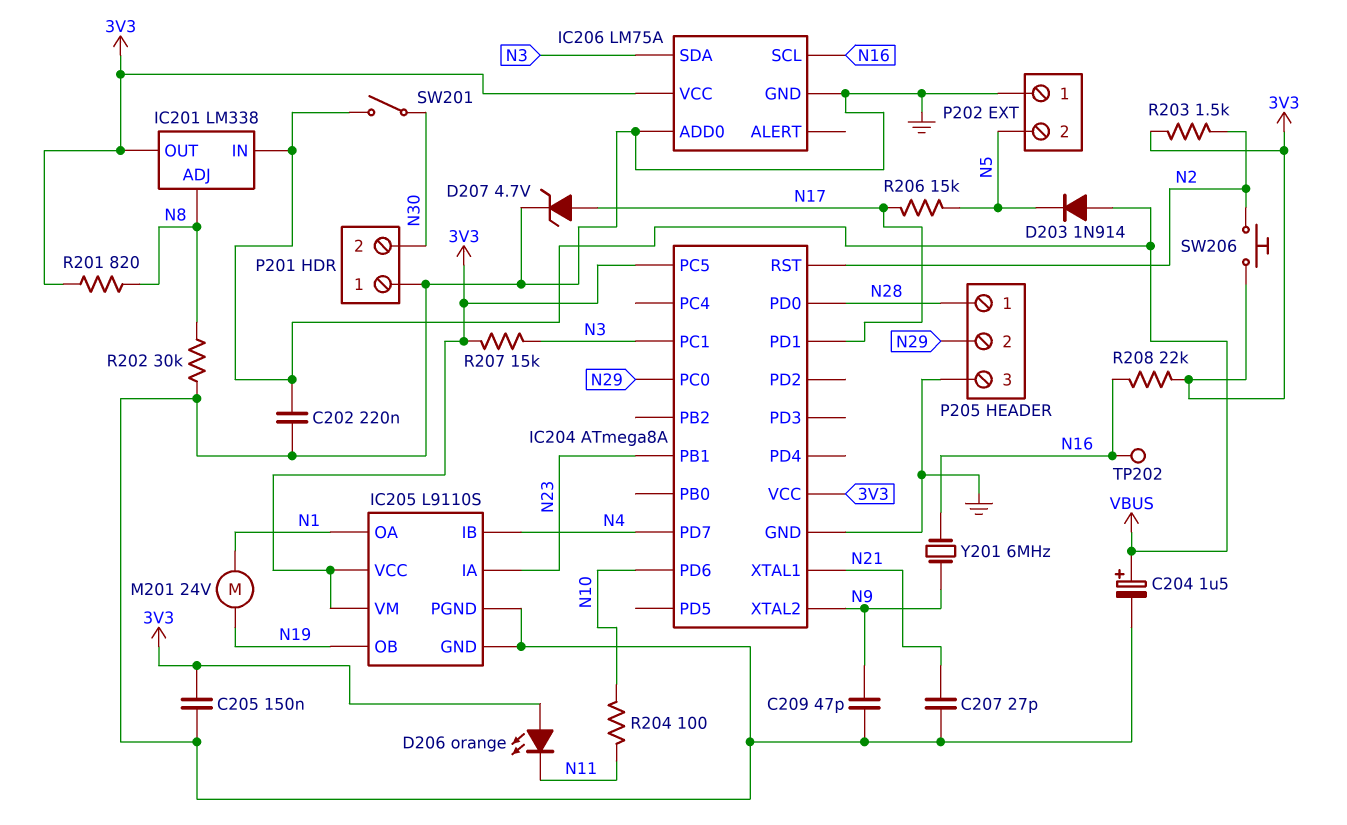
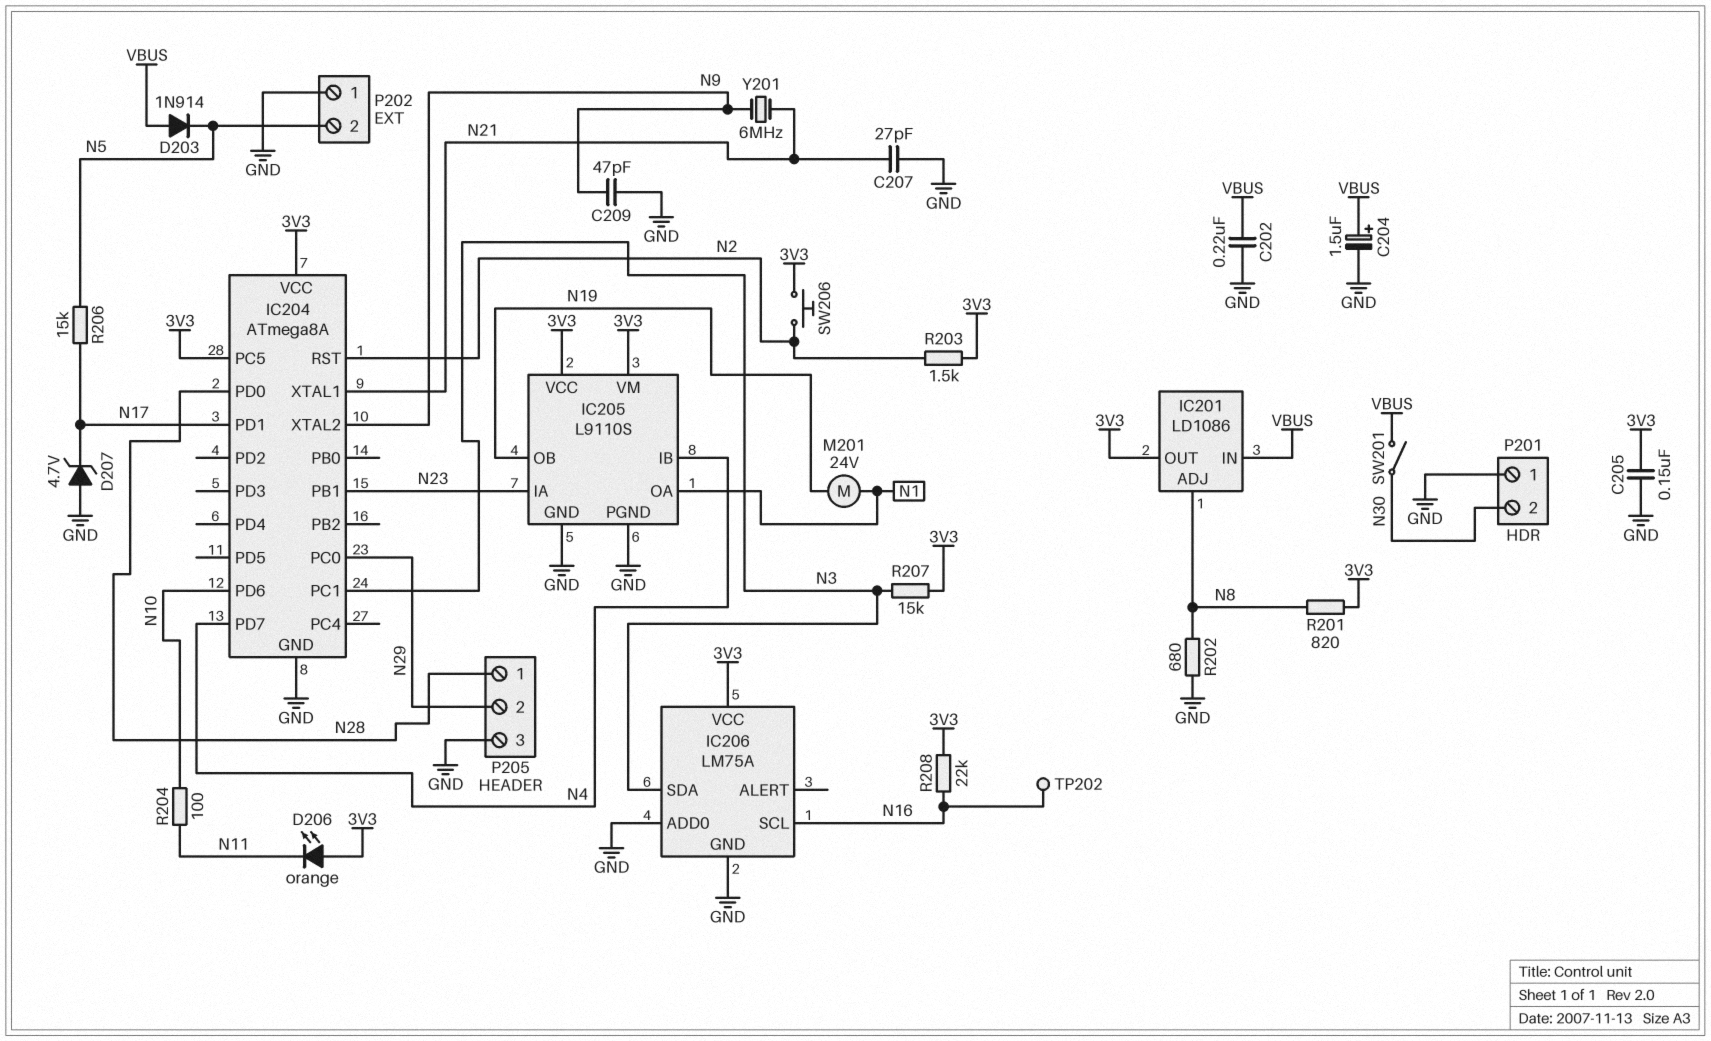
D207: zener 4.7V (A N17, K GND) -> zener 4.7V (A GND, K N17)
IC201: LM338 -> LD1086
R202: 30k (GND, N8) -> 680 (GND, N8)
Y201: 6MHz (N9, N16) -> 6MHz (N9, N21)

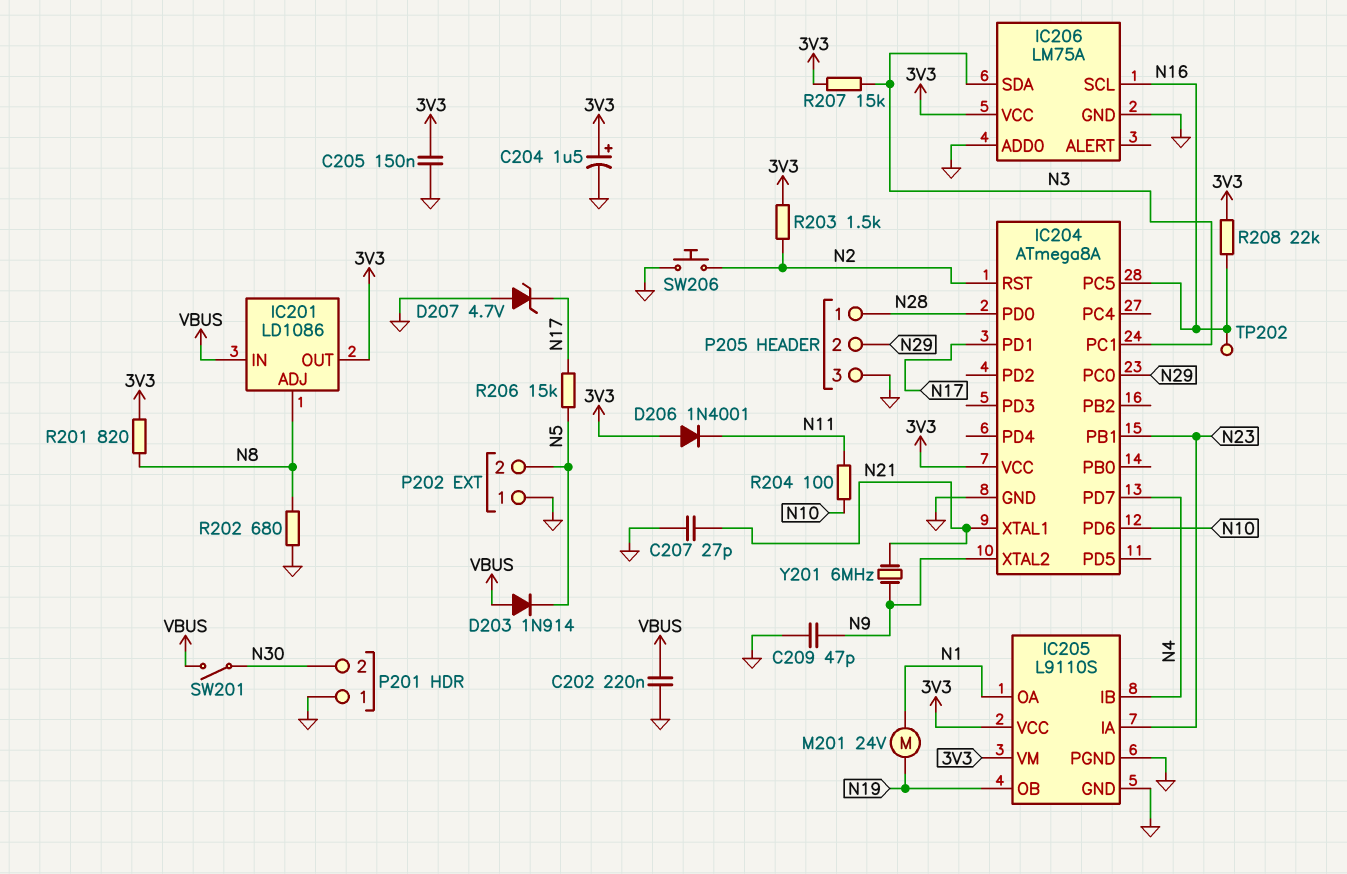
C204: 1.5uF (plus VBUS, minus GND) -> 1.5uF (plus 3V3, minus GND)
D206: LED orange (A 3V3, K N11) -> diode 1N4001 (A 3V3, K N11)
IC204 pin PC5: 3V3 -> N16
SW206: button (3V3, N2) -> button (GND, N2)

